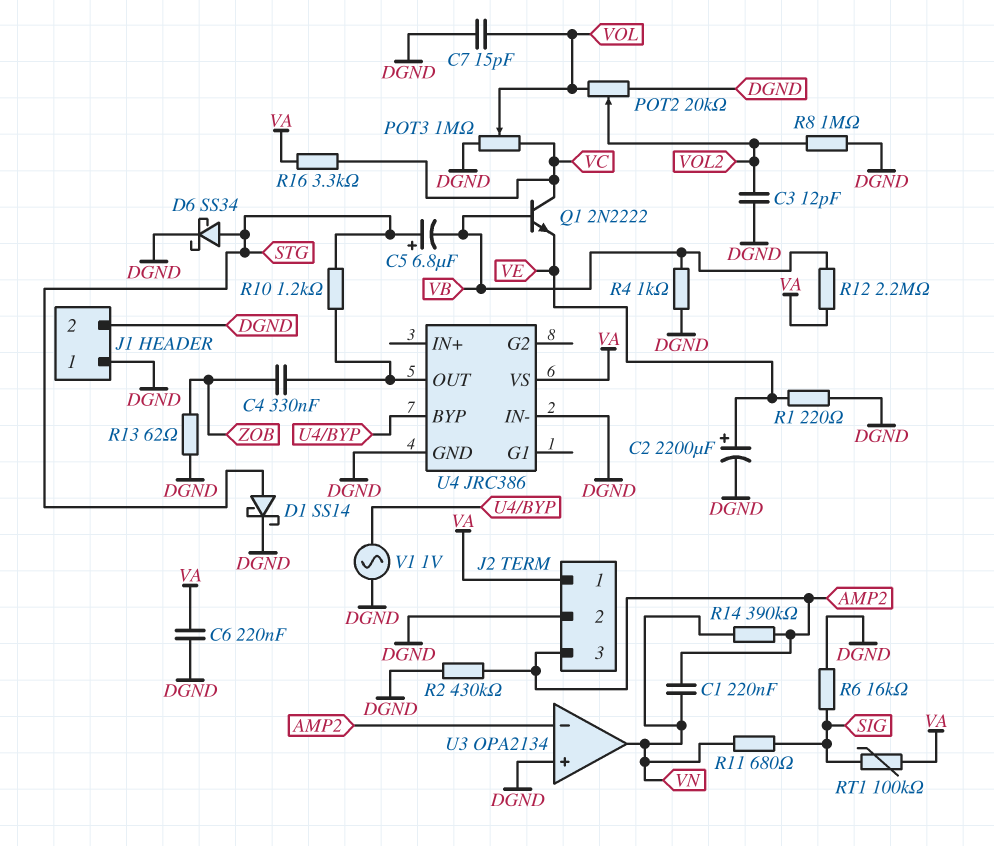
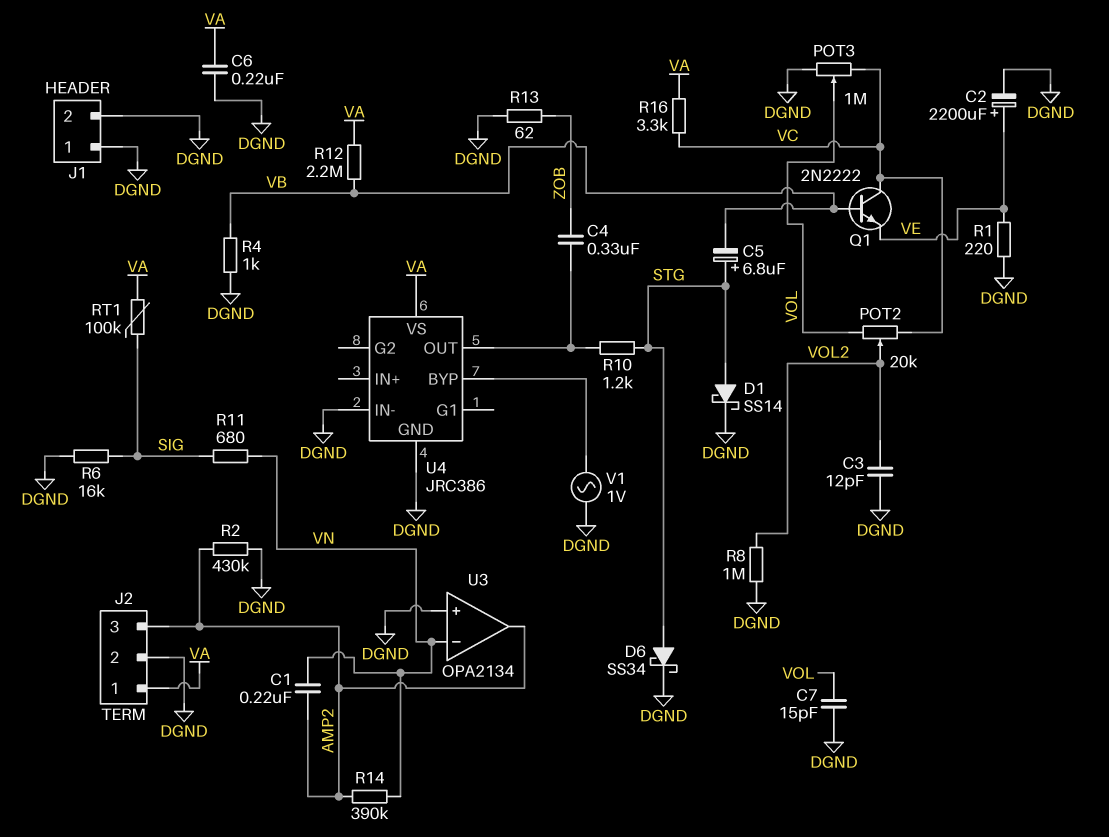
POT2: 20k (DGND, VOL, wiper VOL2) -> 20k (VC, VOL, wiper VOL2)
U3 pin in-: AMP2 -> VN
U3 pin out: VN -> AMP2

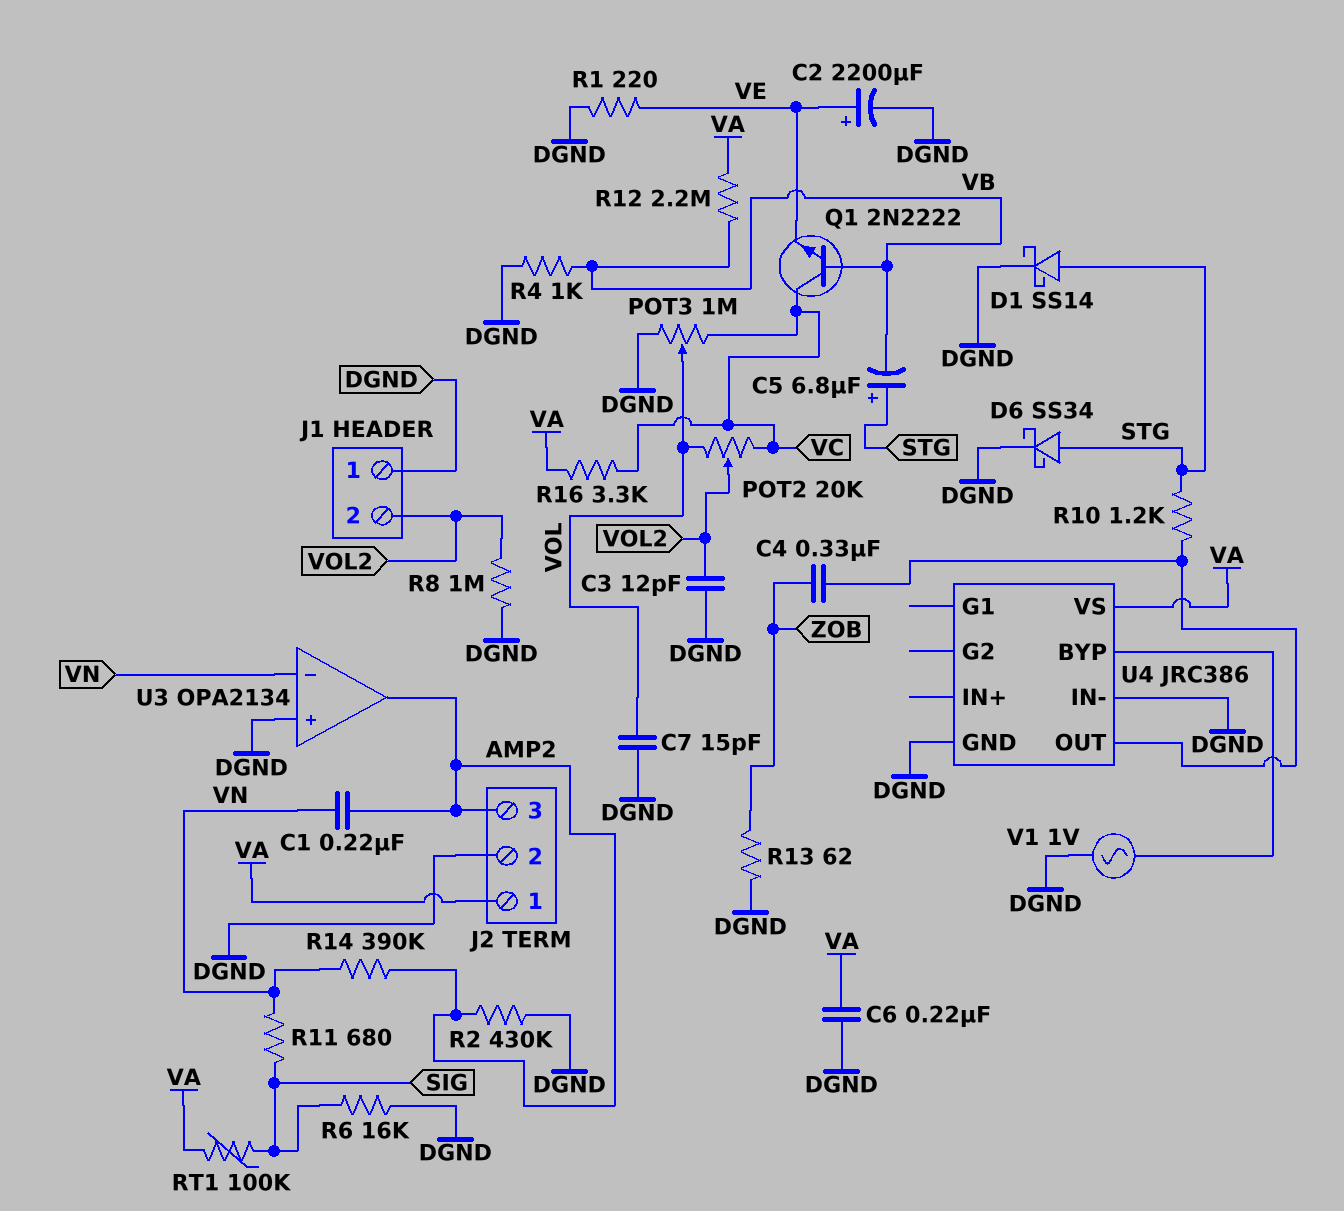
J1 pin 2: DGND -> VOL2

